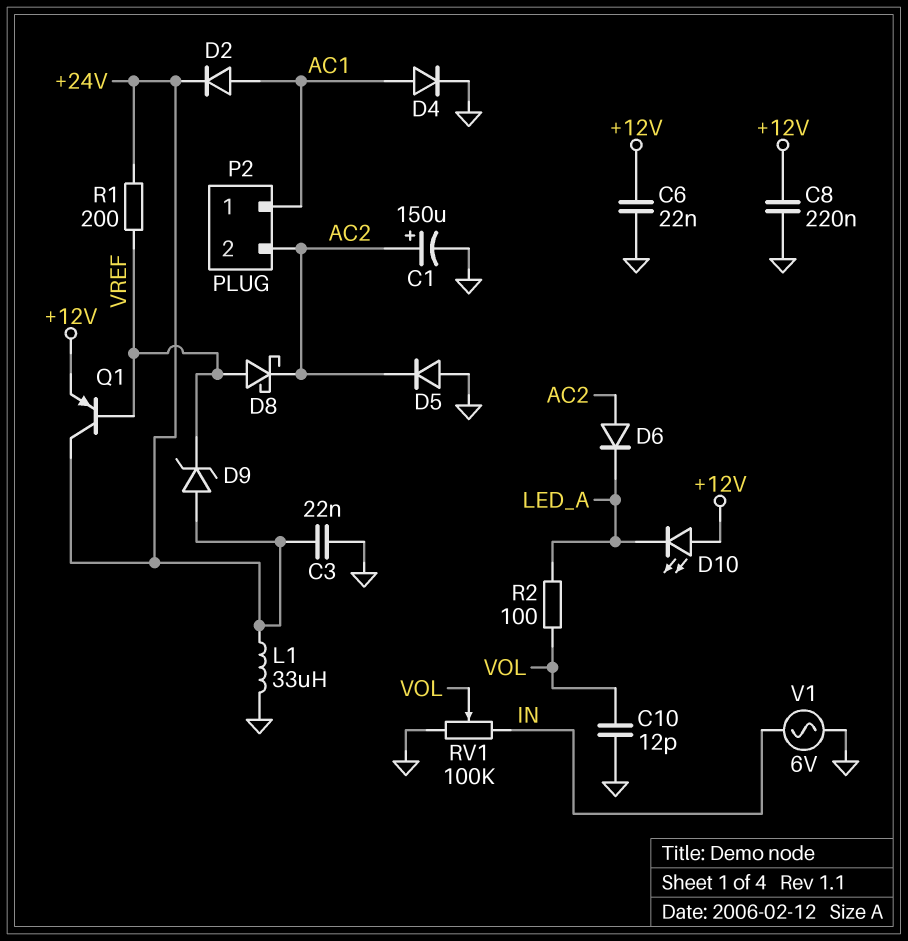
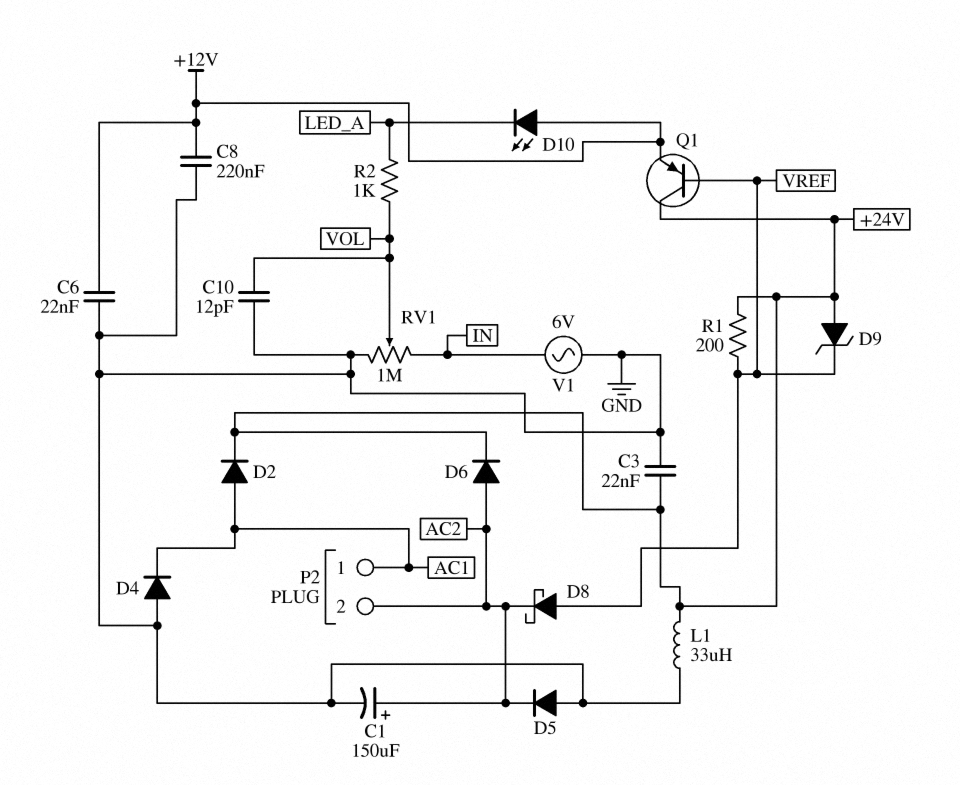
D4: diode (A AC1, K GND) -> diode (A GND, K AC1)
D6: diode (A AC2, K LED_A) -> diode (A AC2, K +24V)
R2: 100 (LED_A, VOL) -> 1k (LED_A, VOL)
RV1: 100k (GND, IN, wiper VOL) -> 1M (GND, IN, wiper VOL)

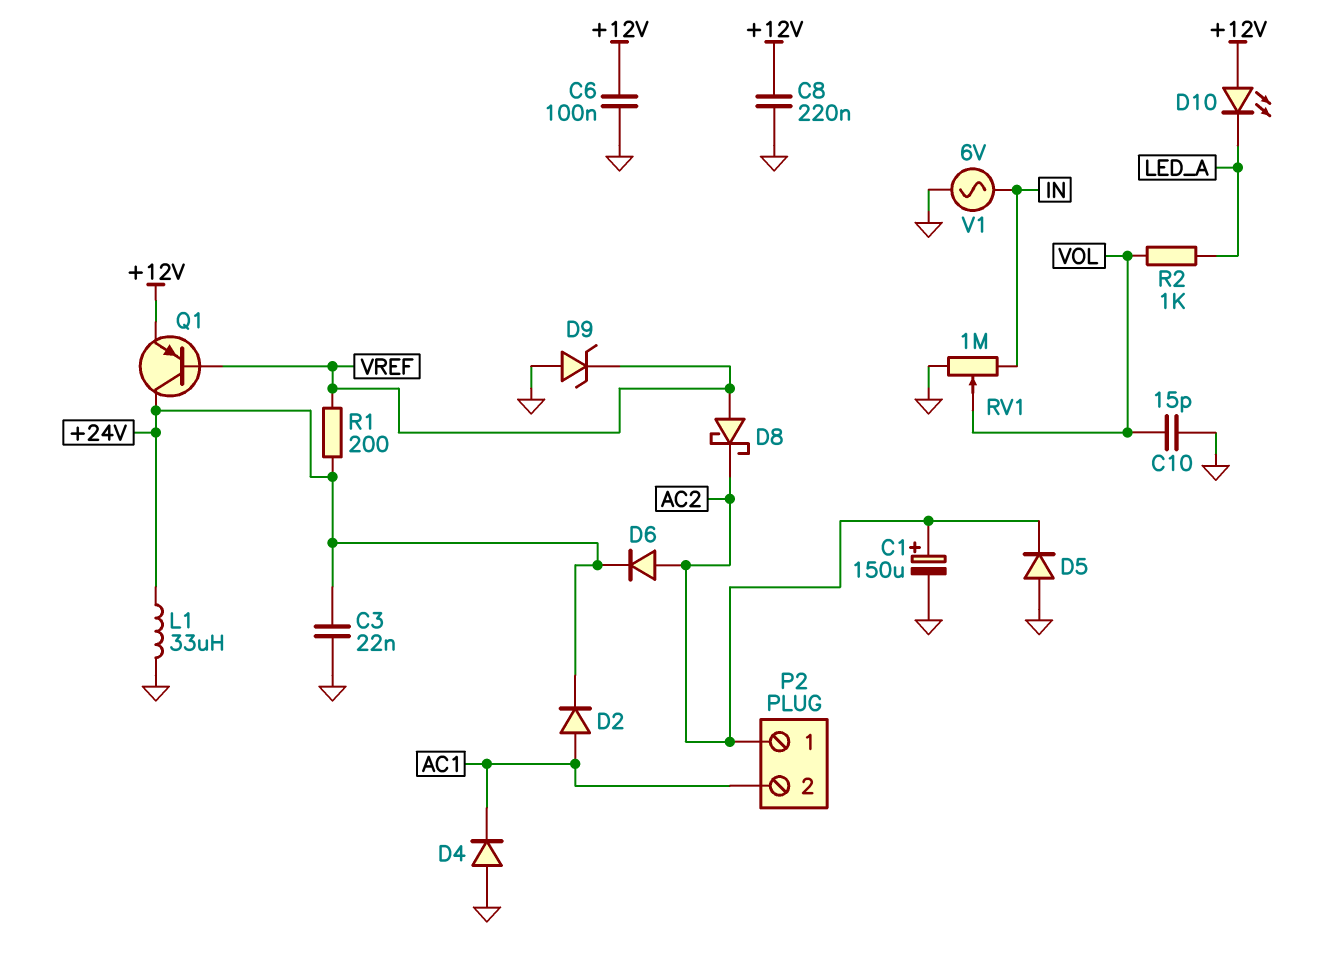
C6: 22nF (+12V, GND) -> 100nF (+12V, GND)
C10: 12pF (GND, VOL) -> 15pF (GND, VOL)
D9: zener (A +24V, K VREF) -> zener (A GND, K VREF)
P2 pin 1: AC1 -> AC2
P2 pin 2: AC2 -> AC1

